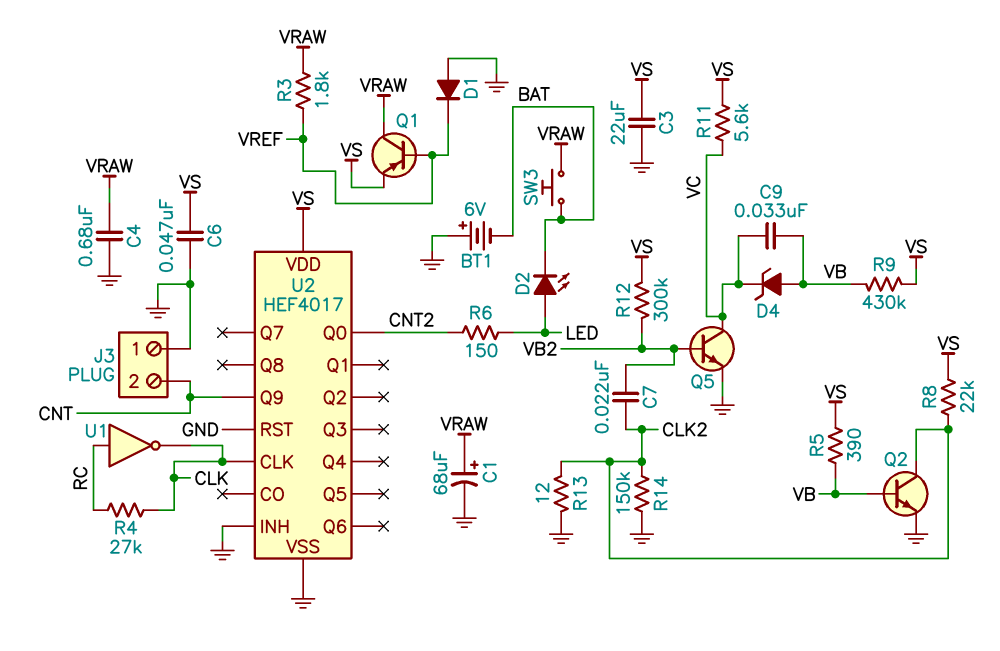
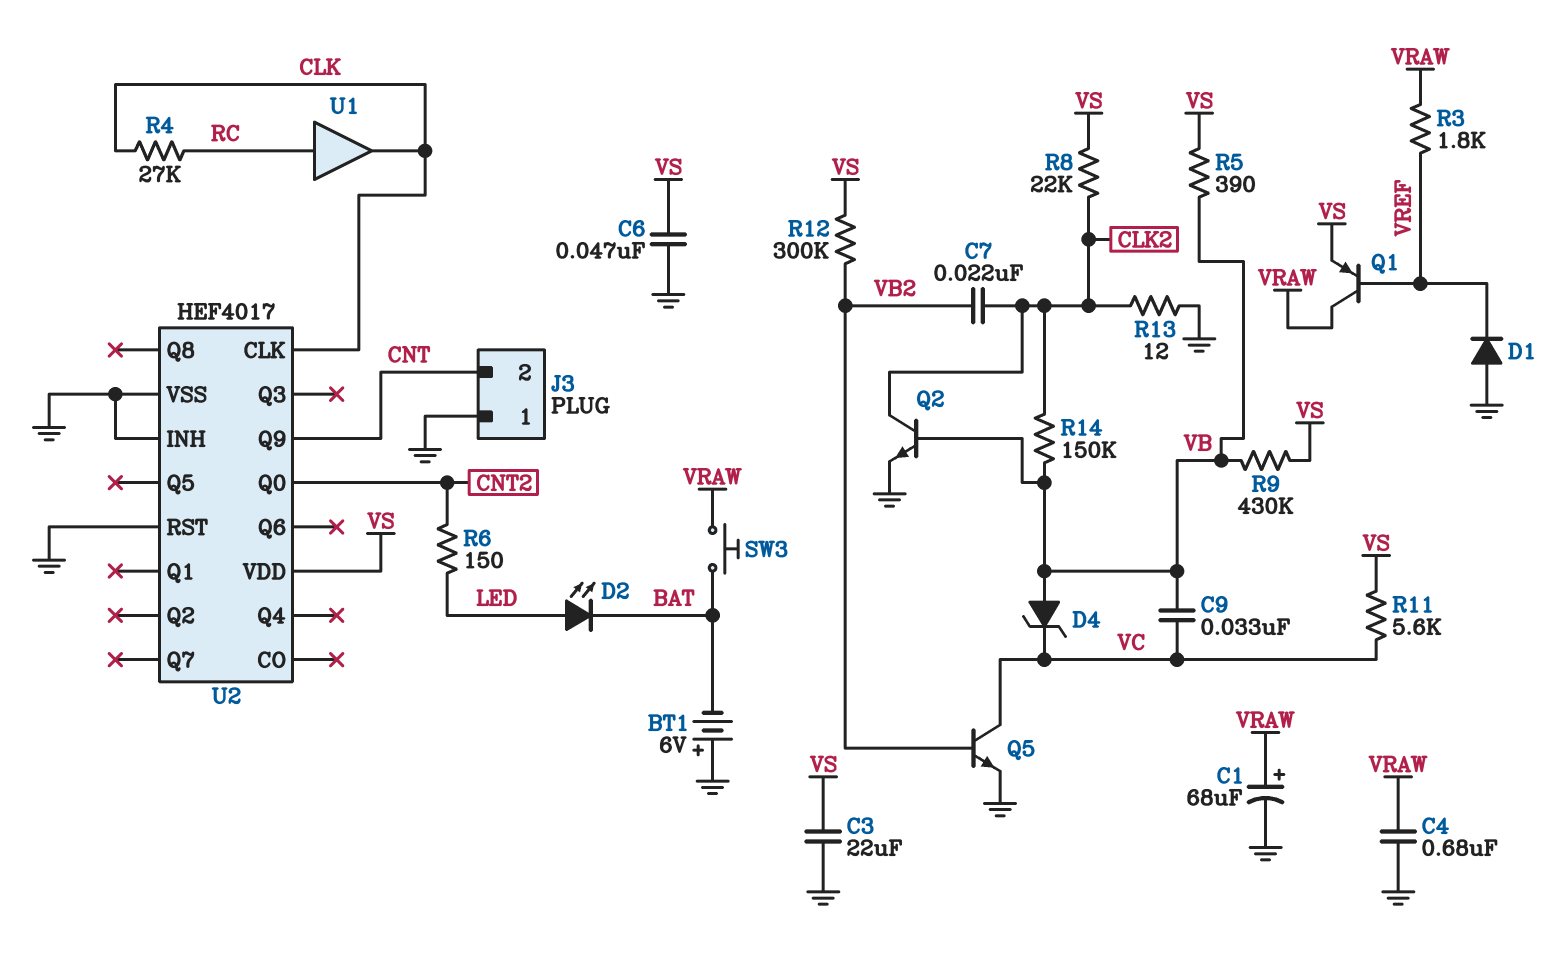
R14: 150k (CLK2, GND) -> 150k (CLK2, VB)
U1: NOT (in RC, out CLK) -> buffer (in RC, out CLK)

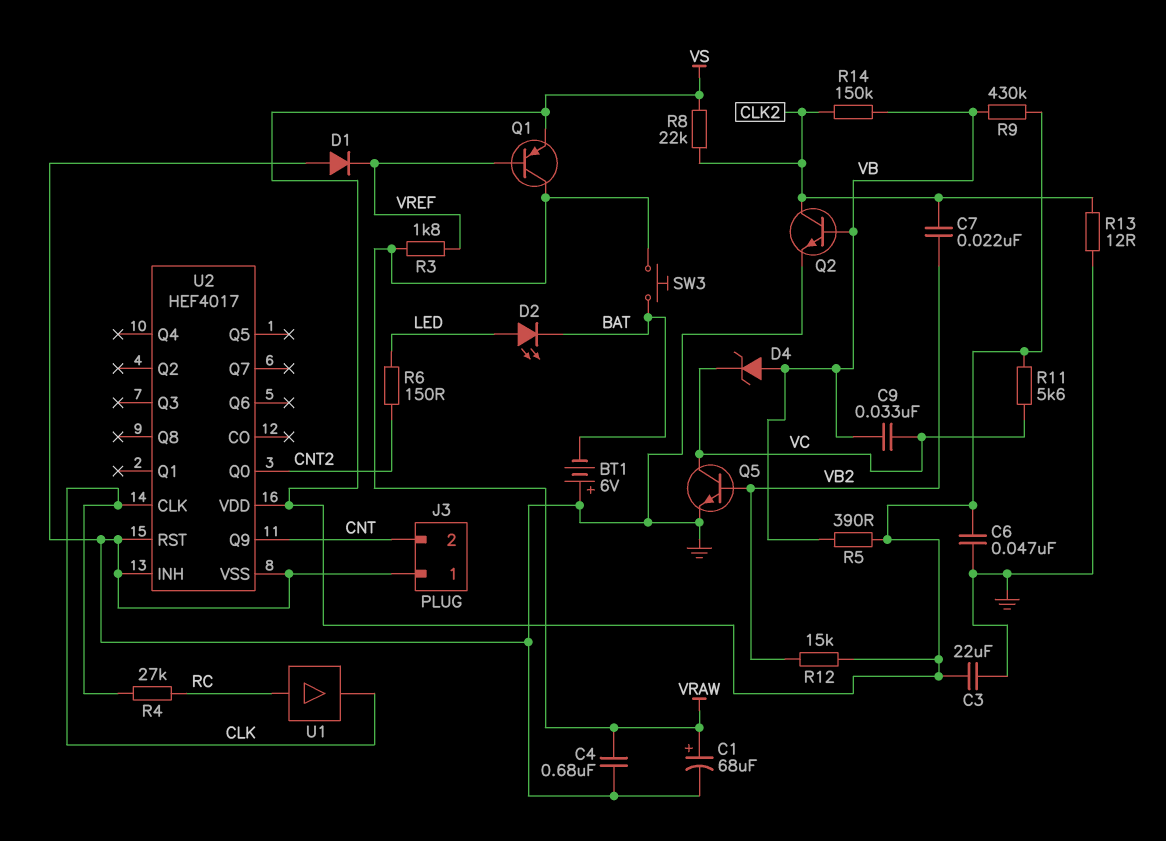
R12: 300k (VB2, VS) -> 15k (VB2, VS)

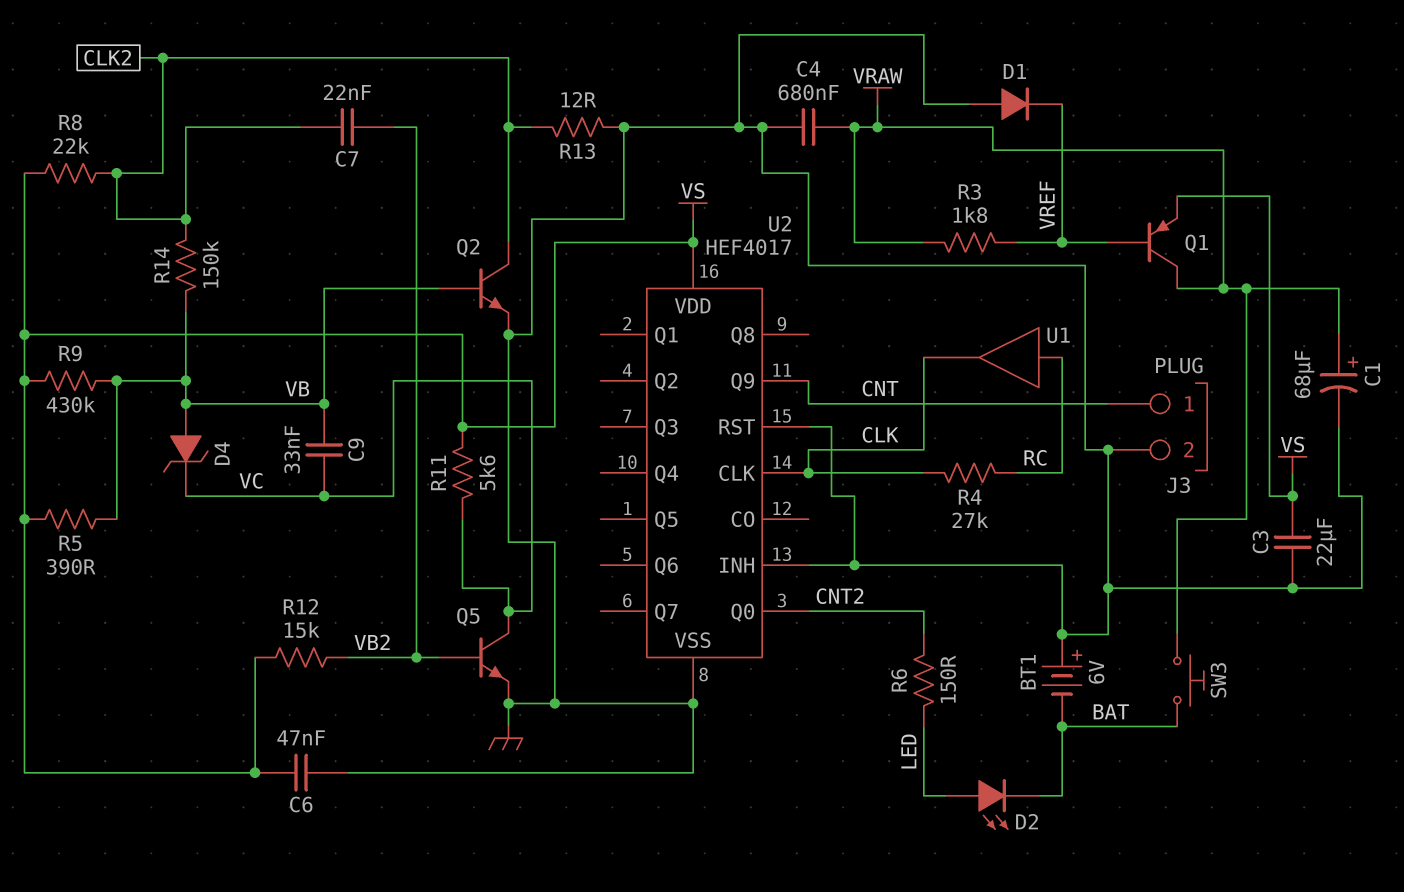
J3 pin 1: GND -> CNT
J3 pin 2: CNT -> GND

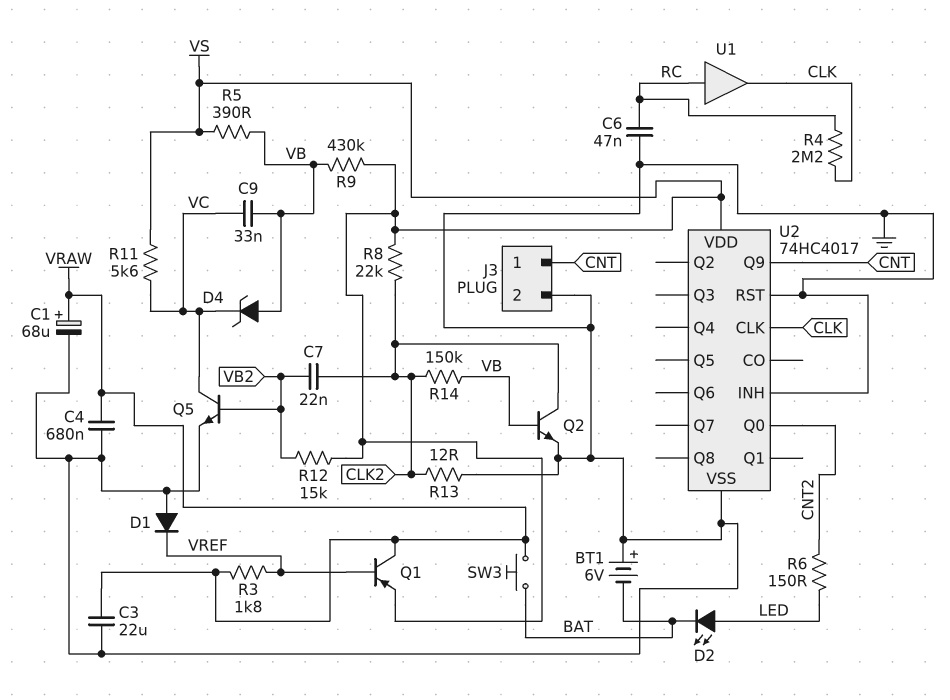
C3: 22uF (GND, VS) -> 22uF (GND, VRAW)
C6: 47nF (GND, VS) -> 47nF (GND, RC)
R4: 27k (CLK, RC) -> 2.2M (CLK, RC)
U2: HEF4017 -> 74HC4017

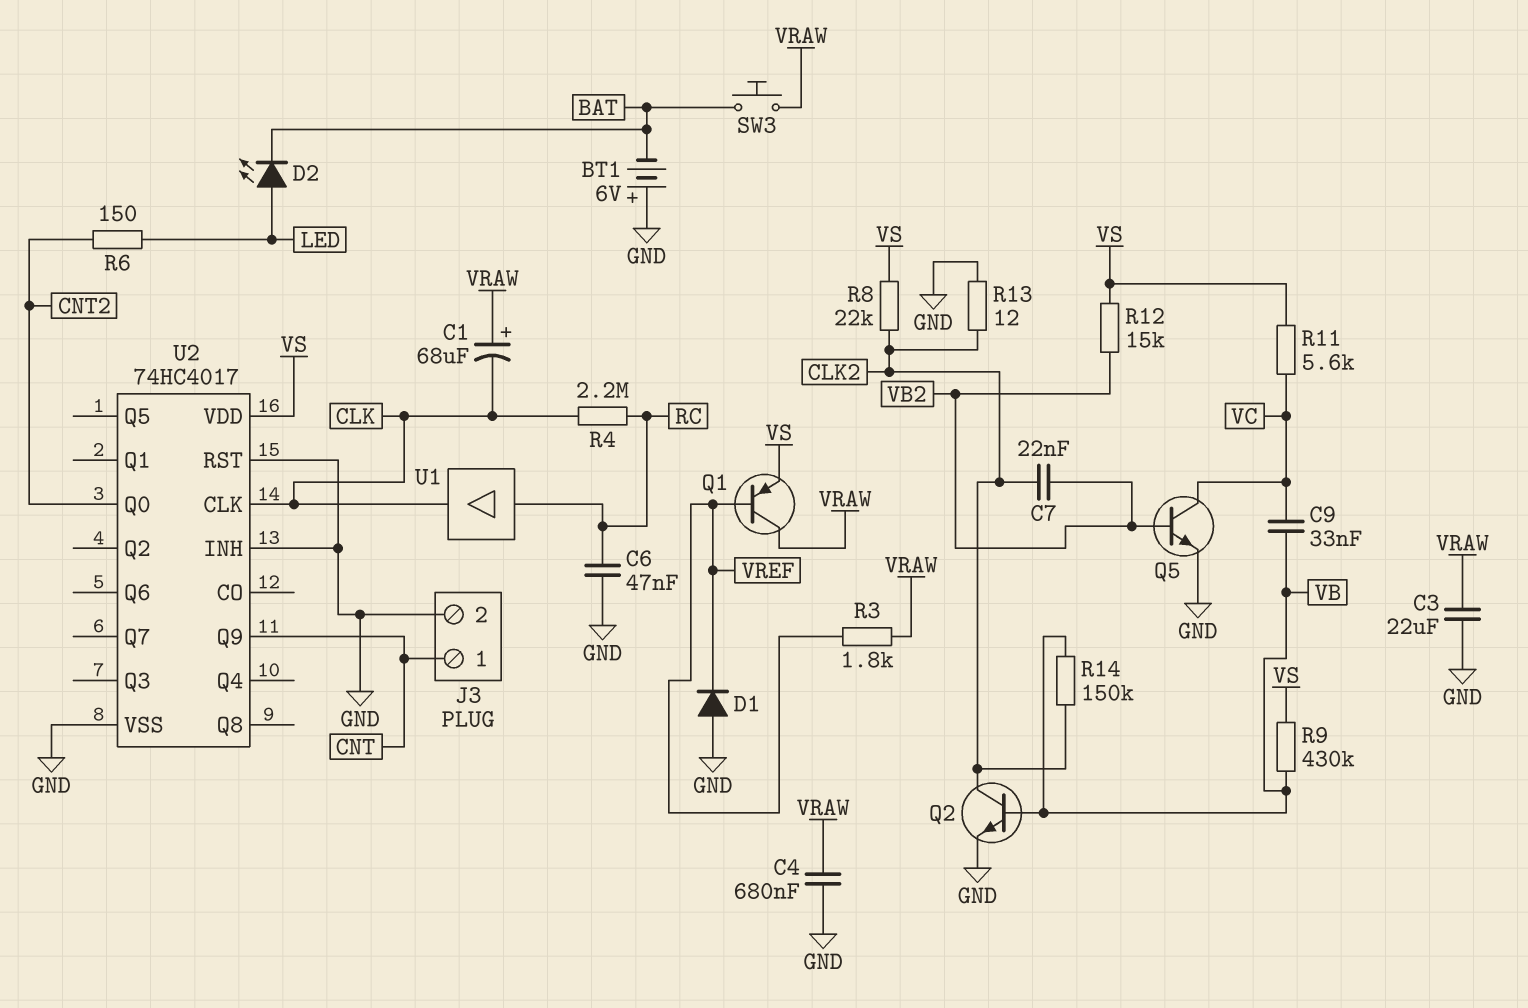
C1: 68uF (plus VRAW, minus GND) -> 68uF (plus VRAW, minus CLK)
D4: zener (A VB, K VC) -> none
R5: 390 (VB, VS) -> none

